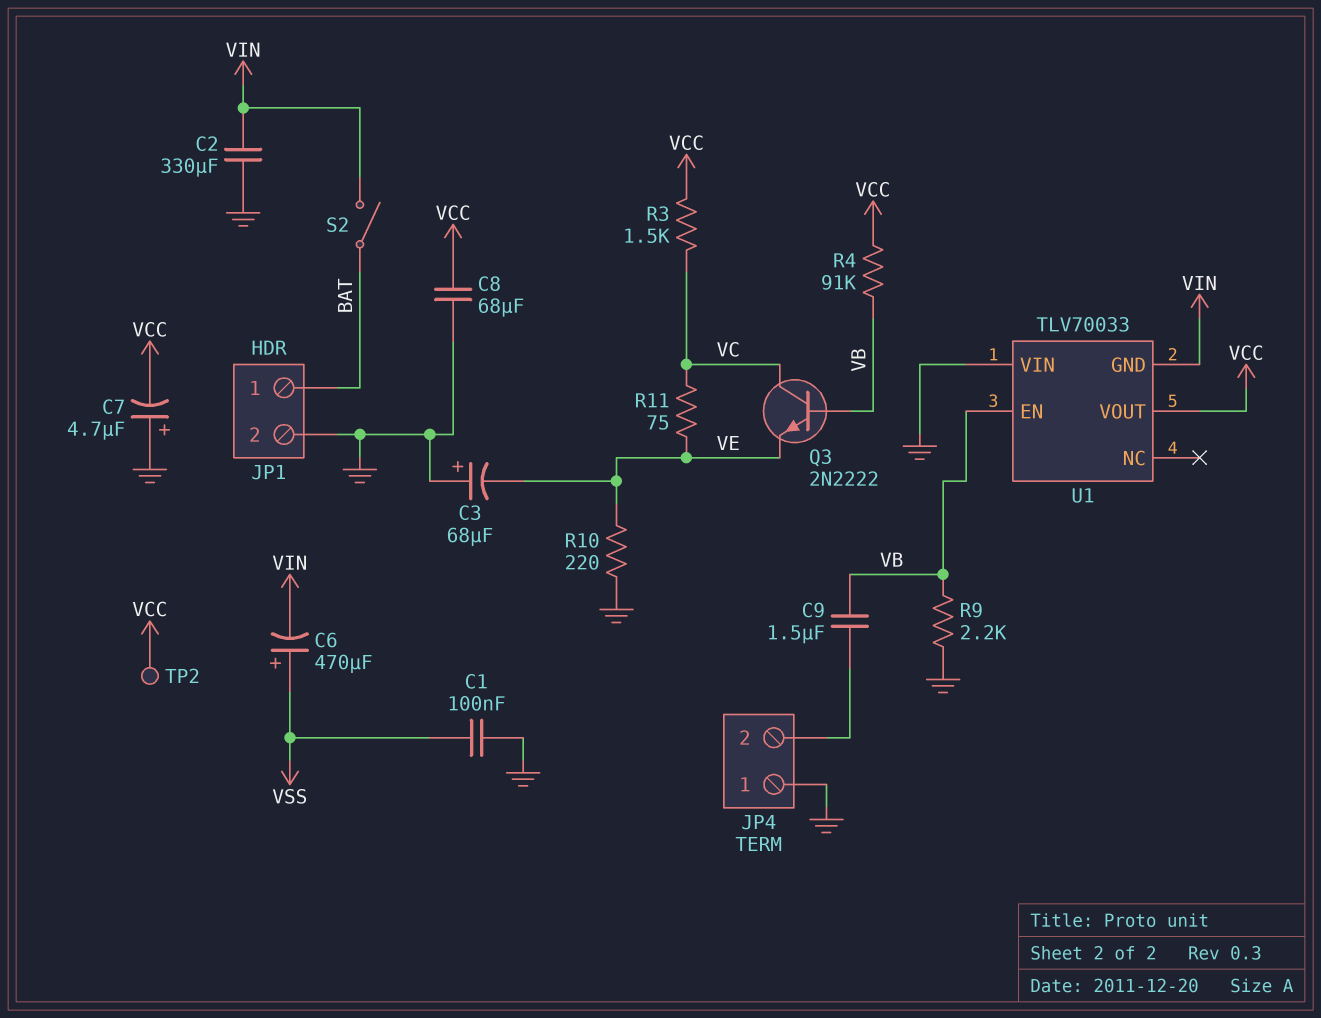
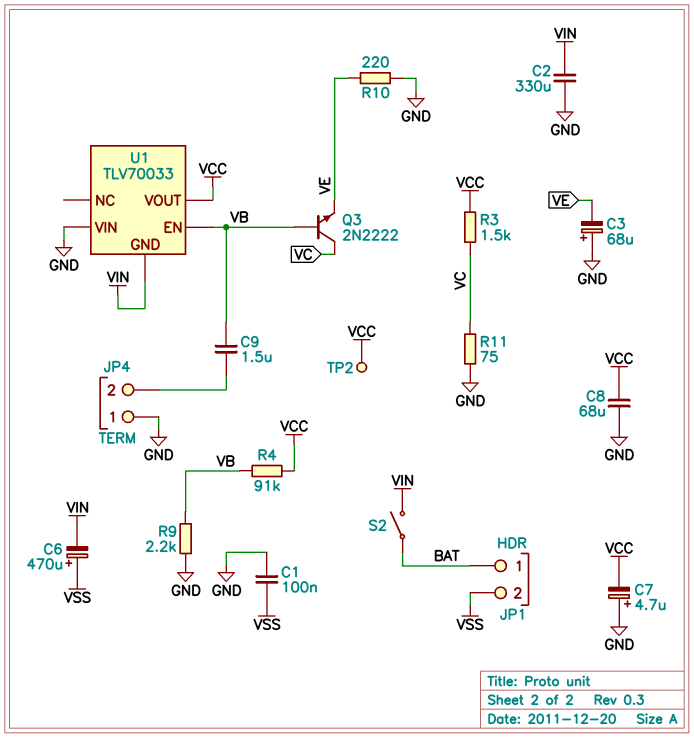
JP1 pin 2: GND -> VSS
R11: 75 (VC, VE) -> 75 (GND, VC)

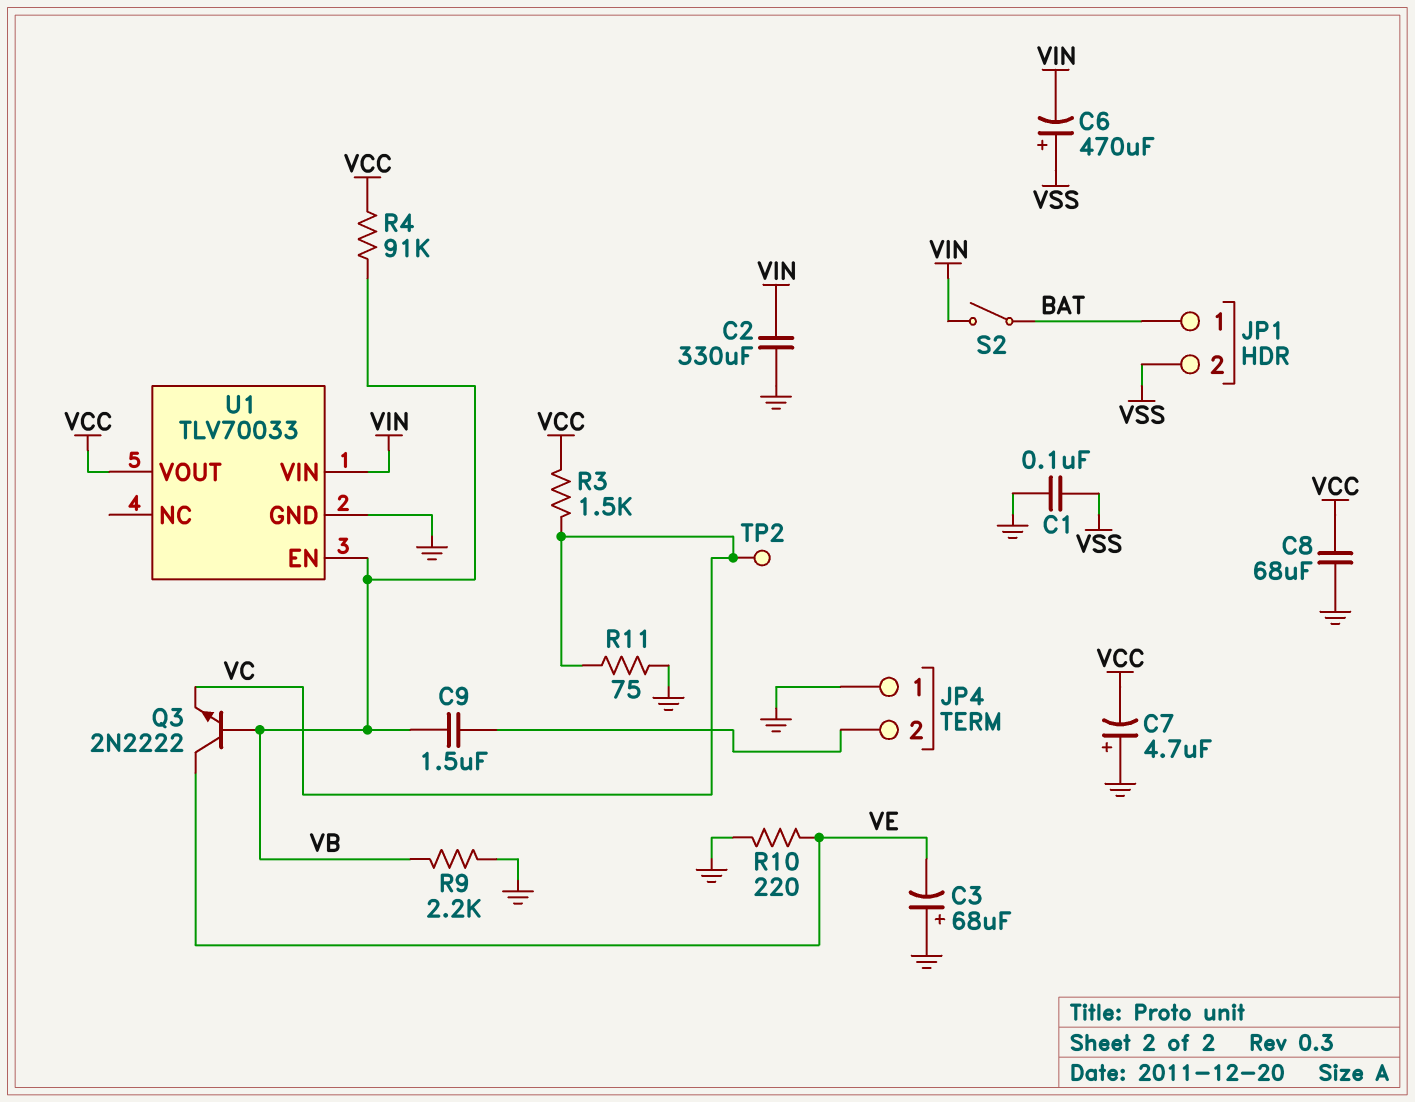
Q3: NPN 2N2222 (B VB, C VC, E VE) -> NPN 2N2222 (B VB, C VE, E VC)
TP2: test point (VCC) -> test point (VC)
U1 pin GND: VIN -> GND
U1 pin VIN: GND -> VIN

